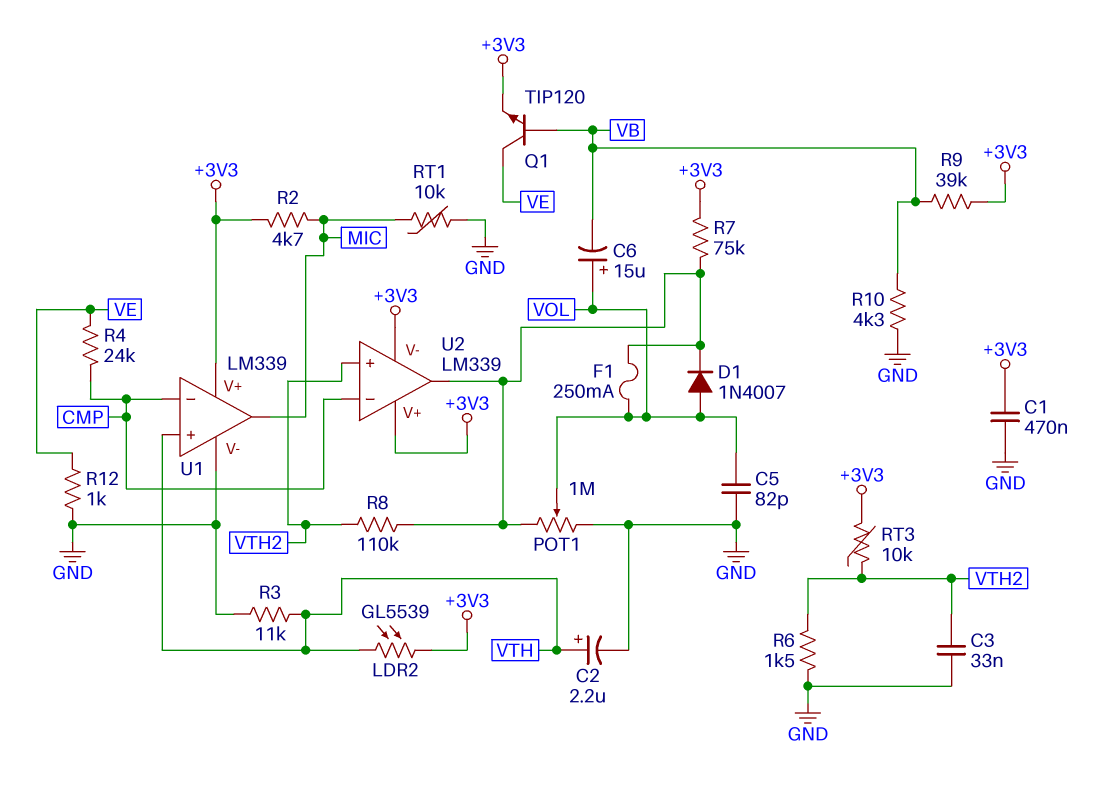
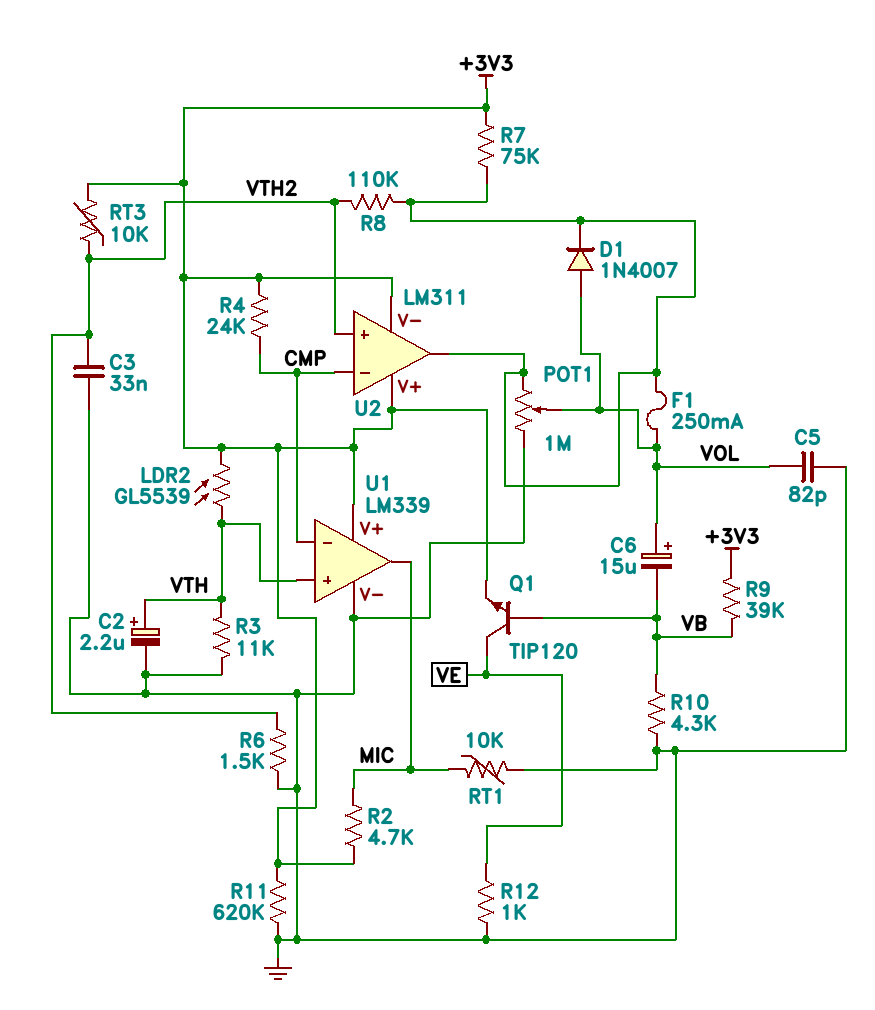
C1: 470nF (+3V3, GND) -> none
R4: 24k (CMP, VE) -> 24k (+3V3, CMP)
R11: none -> 620k (+3V3, GND)
U2: LM339 -> LM311

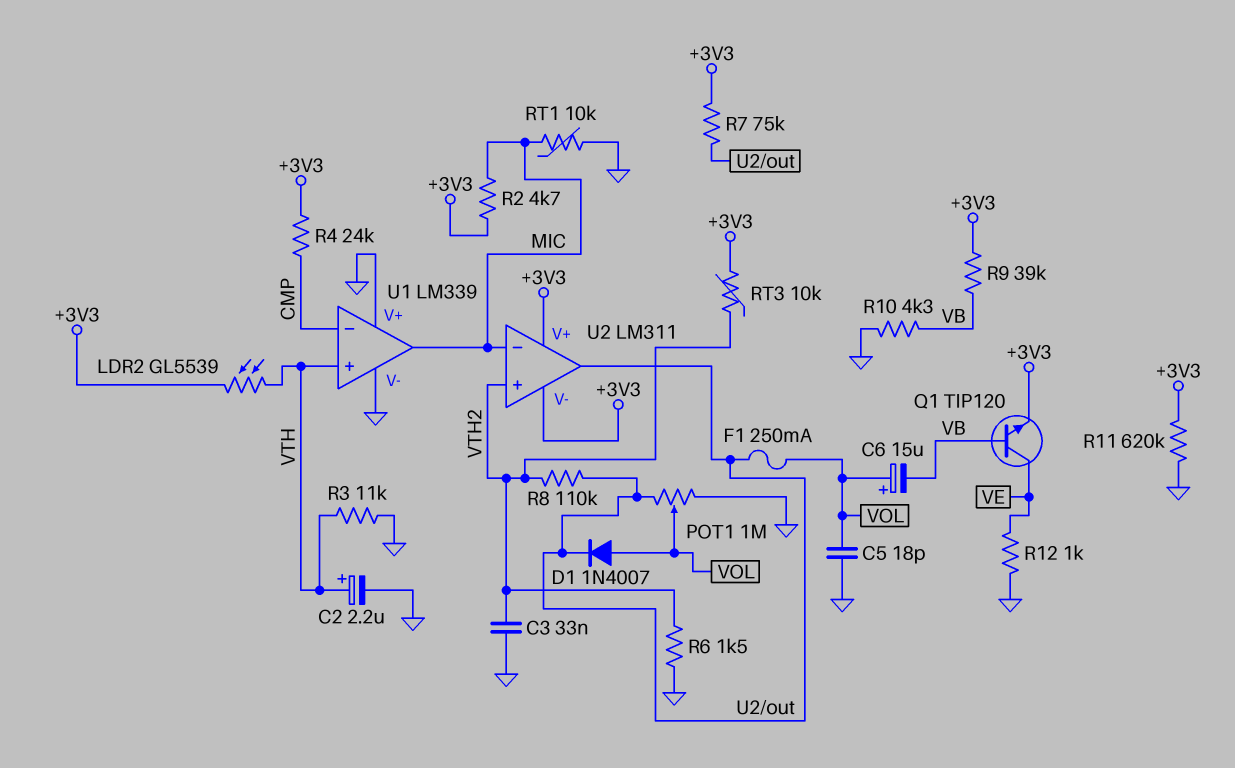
C5: 82pF (GND, VOL) -> 18pF (GND, VOL)
U1 pin V+: +3V3 -> GND
U2 pin in-: CMP -> MIC

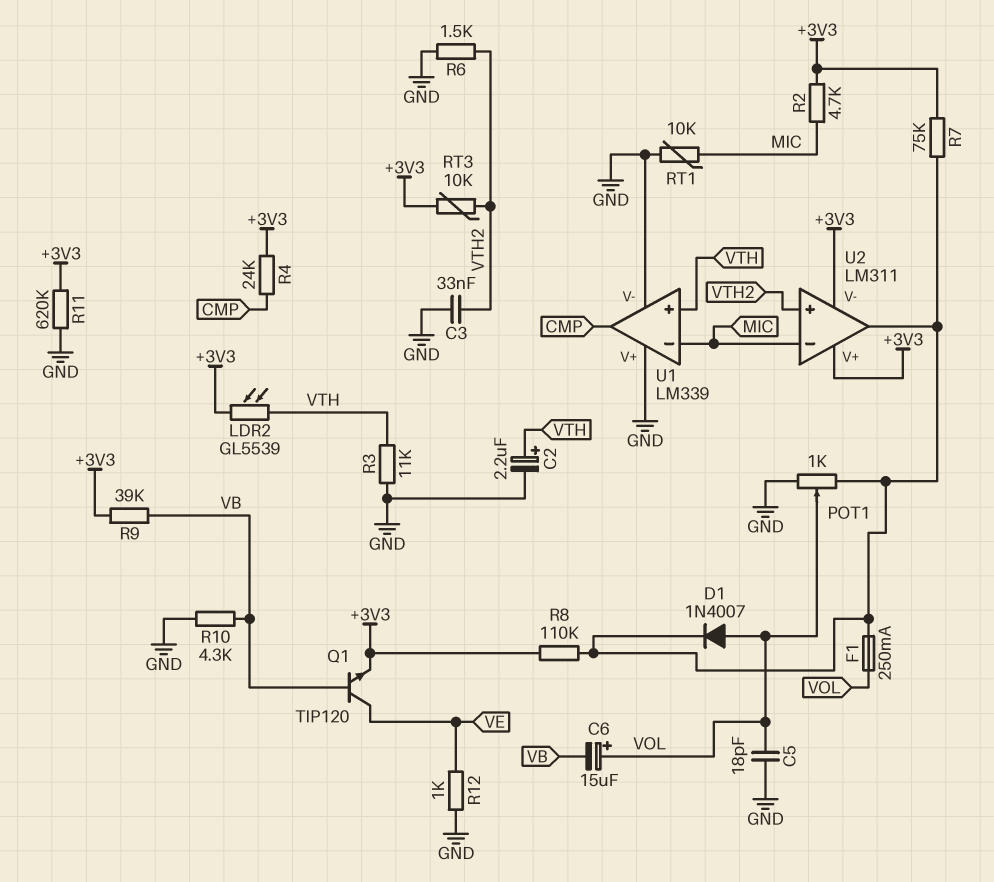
POT1: 1M (GND, U2/out, wiper VOL) -> 1k (GND, U2/out, wiper VOL)
R8: 110k (U2/out, VTH2) -> 110k (+3V3, U2/out)
U1 pin in-: CMP -> MIC
U1 pin out: MIC -> CMP

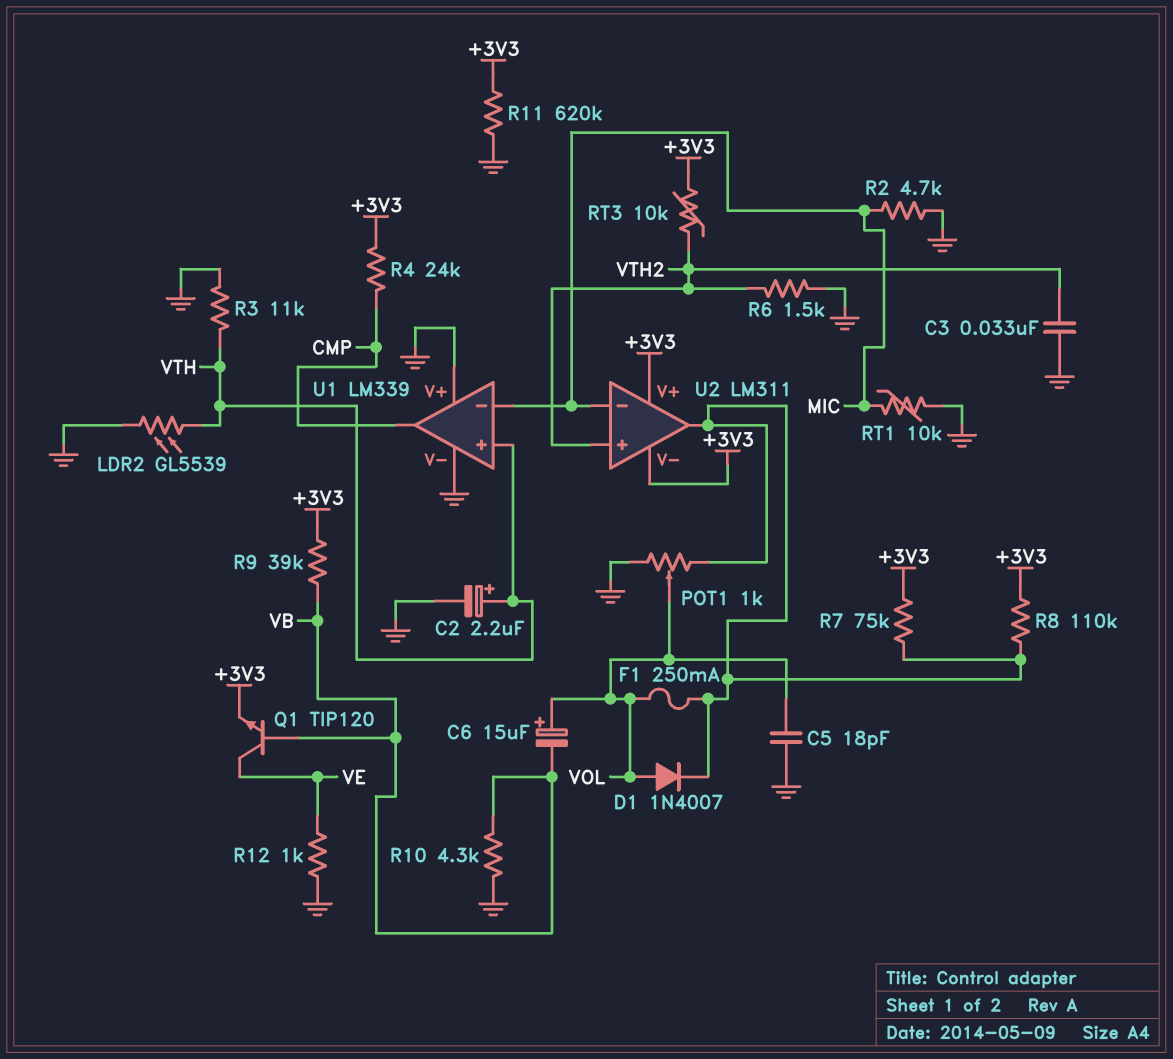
LDR2: GL5539 (+3V3, VTH) -> GL5539 (GND, VTH)
R2: 4.7k (+3V3, MIC) -> 4.7k (GND, MIC)

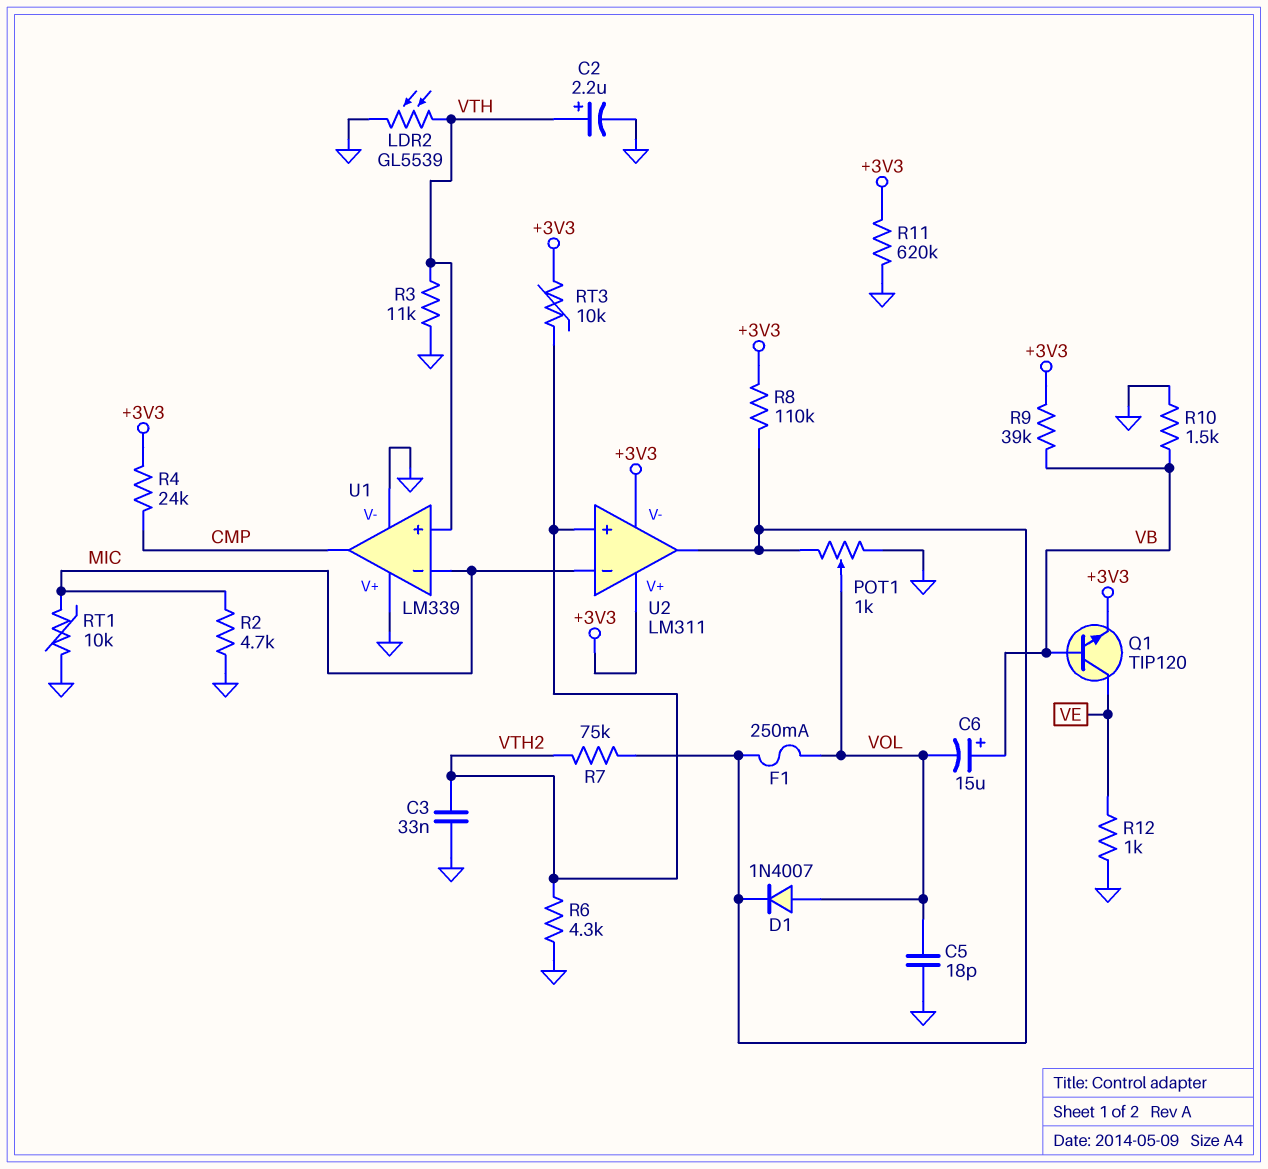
C6: 15uF (plus VOL, minus VB) -> 15uF (plus VB, minus VOL)
R6: 1.5k (GND, VTH2) -> 4.3k (GND, VTH2)
R7: 75k (+3V3, U2/out) -> 75k (U2/out, VTH2)
R10: 4.3k (GND, VB) -> 1.5k (GND, VB)

